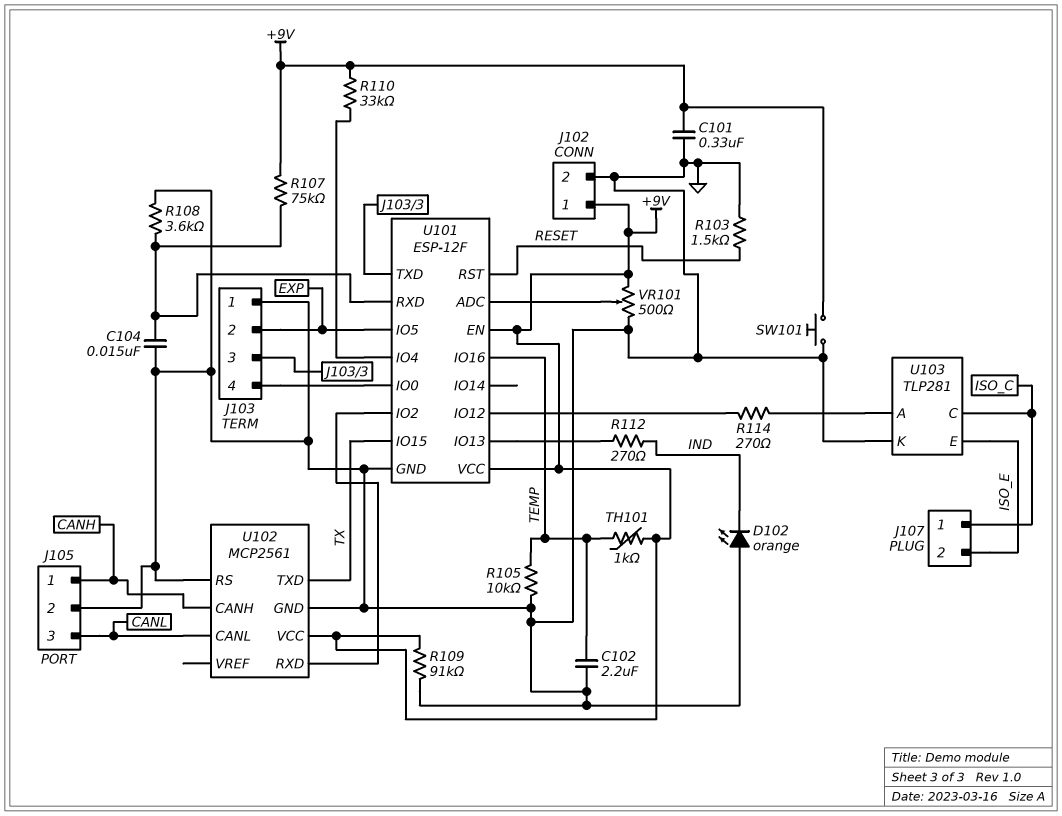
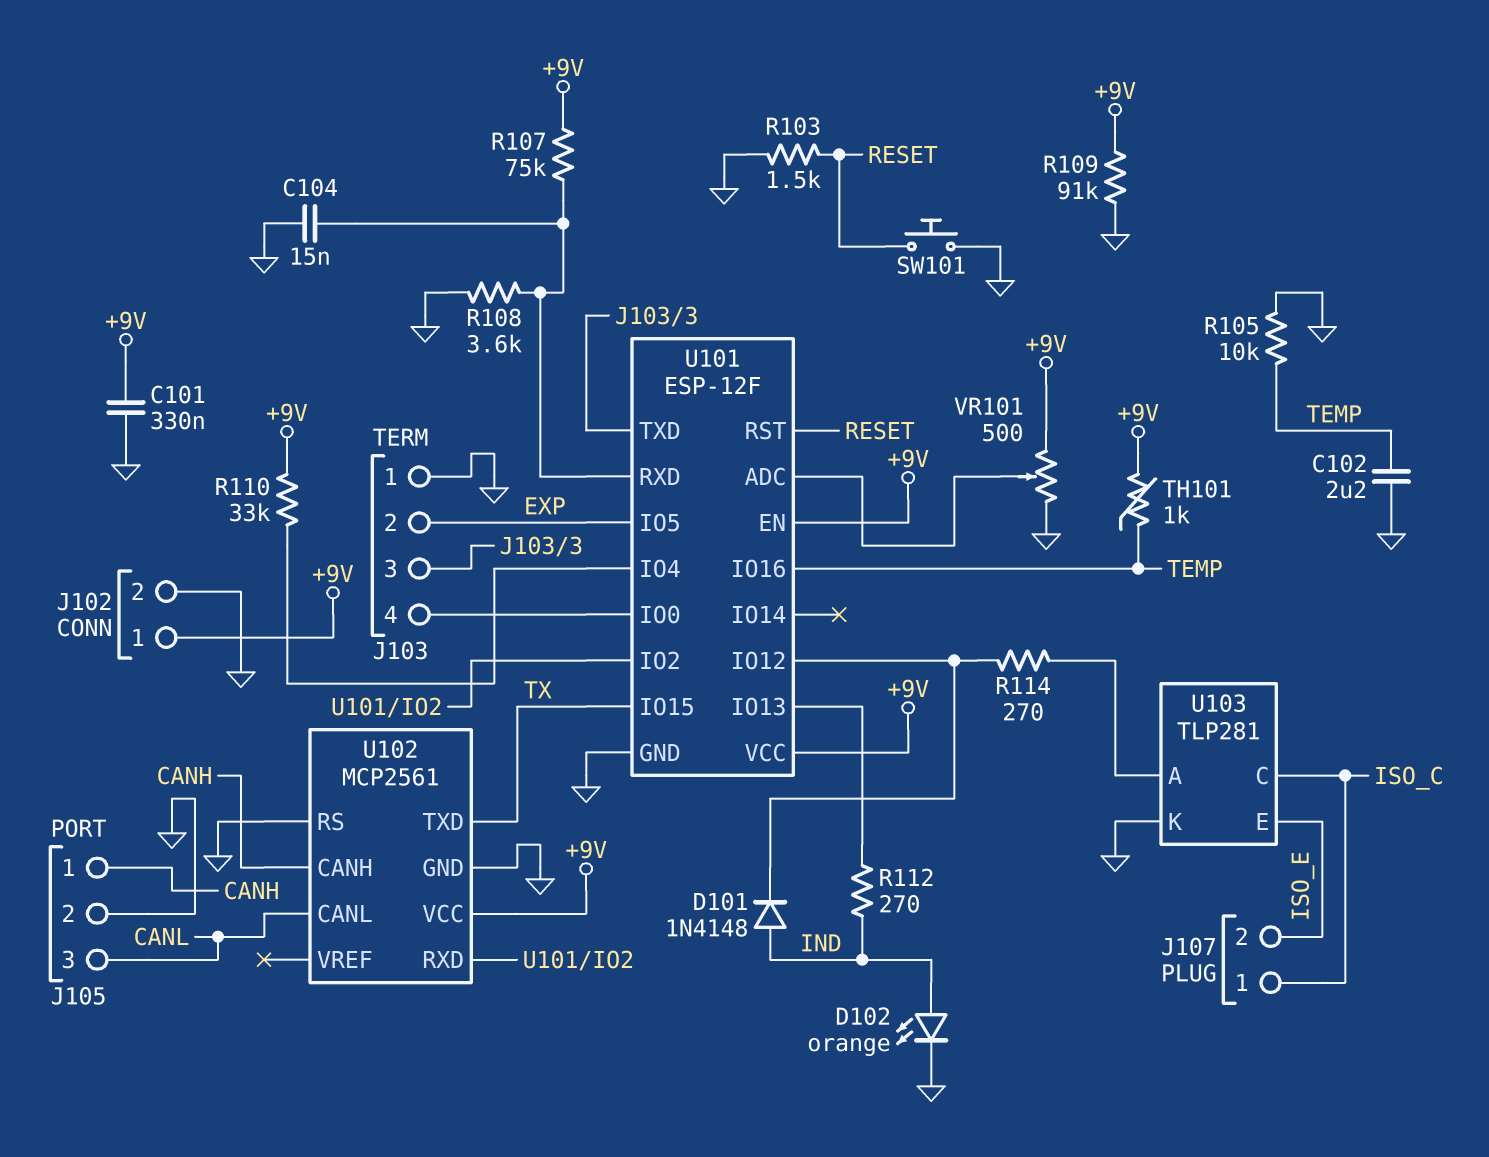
D101: none -> diode 1N4148 (A IND, K U101/IO12)
D102: LED orange (A GND, K IND) -> LED orange (A IND, K GND)
SW101: button (+9V, GND) -> button (GND, RESET)

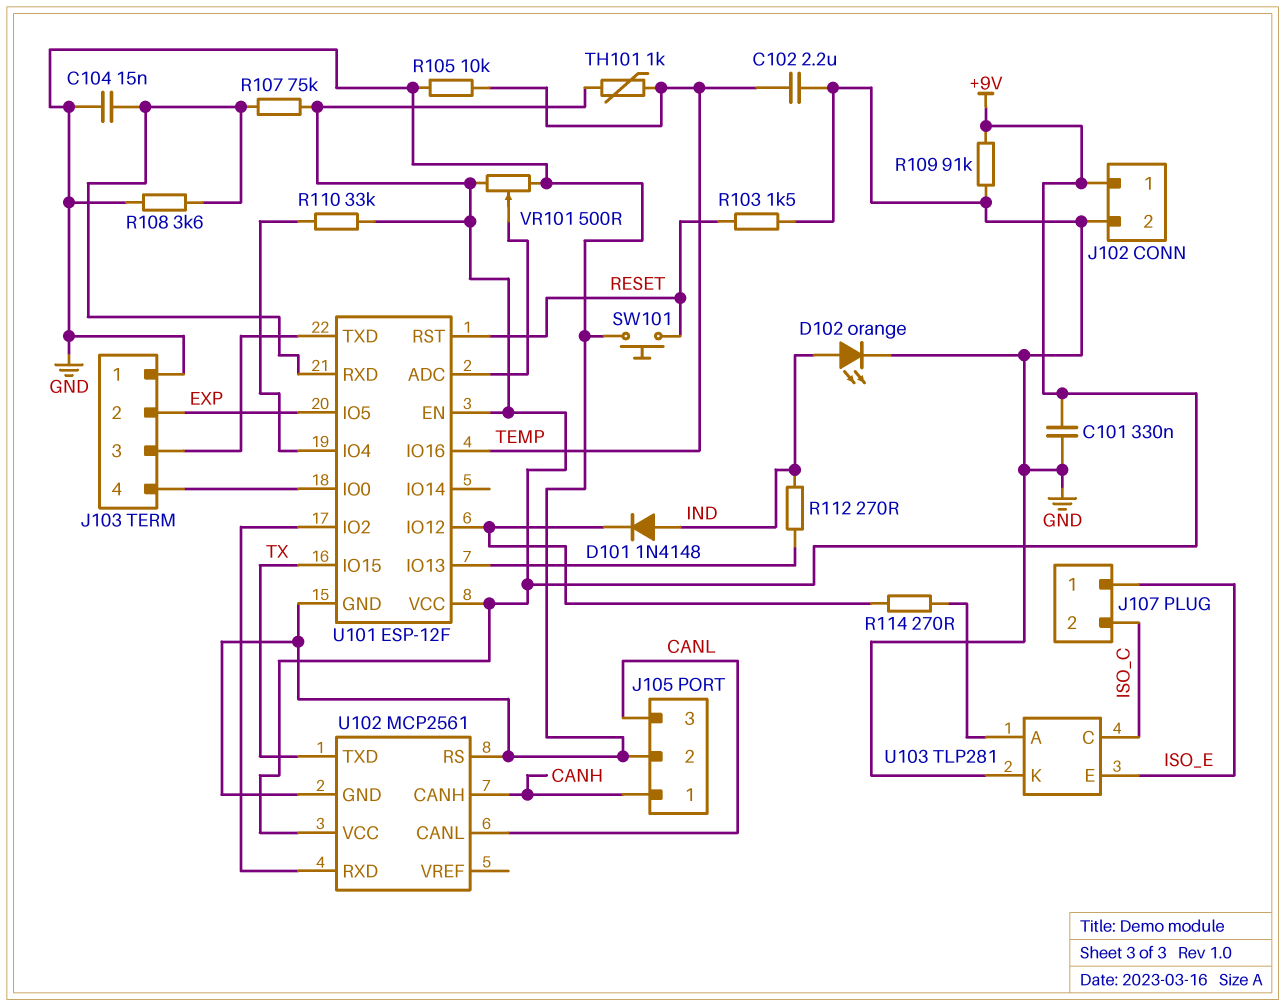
J107 pin 1: ISO_C -> ISO_E
J107 pin 2: ISO_E -> ISO_C

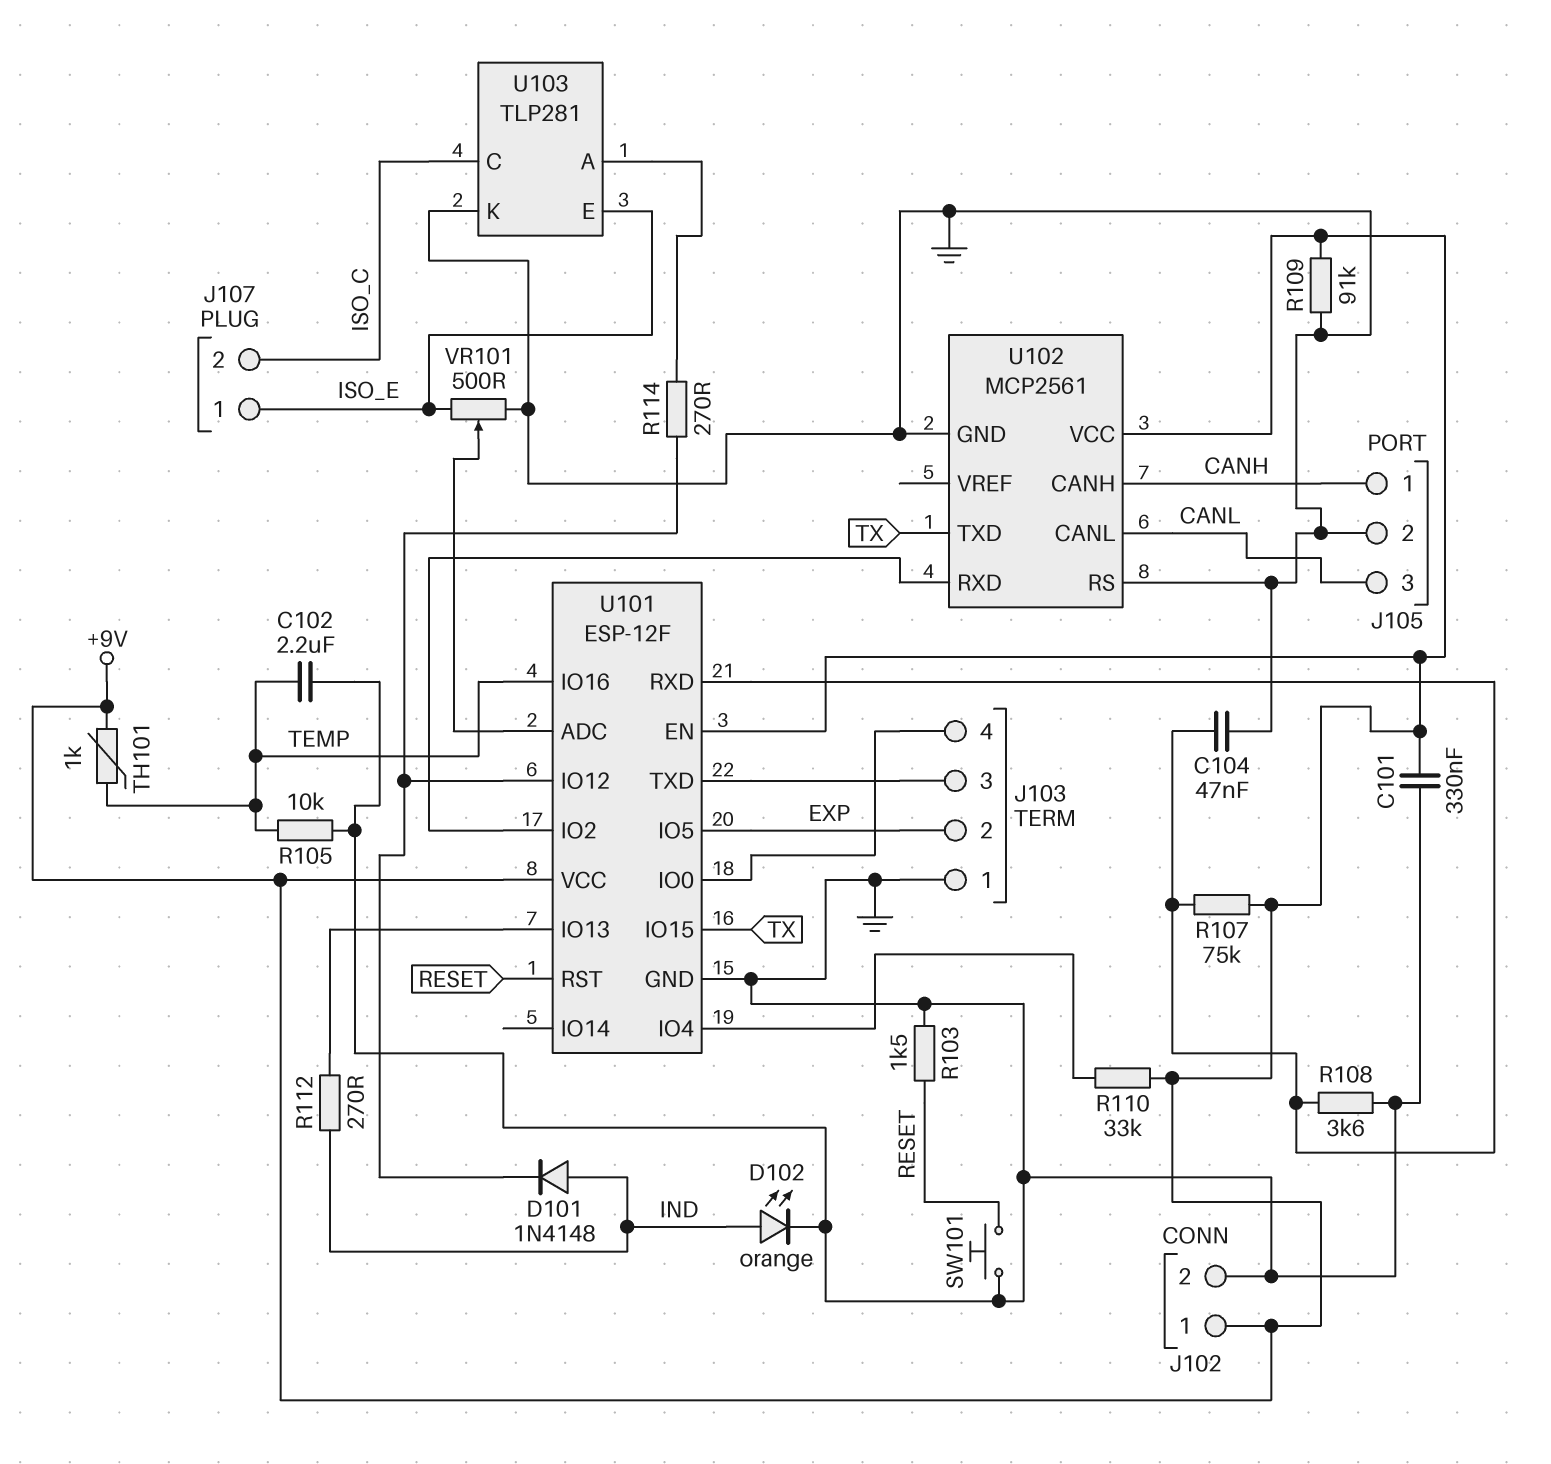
C104: 15nF (GND, U101/RXD) -> 47nF (GND, U101/RXD)
VR101: 500 (+9V, GND, wiper U101/ADC) -> 500 (GND, ISO_E, wiper U101/ADC)

